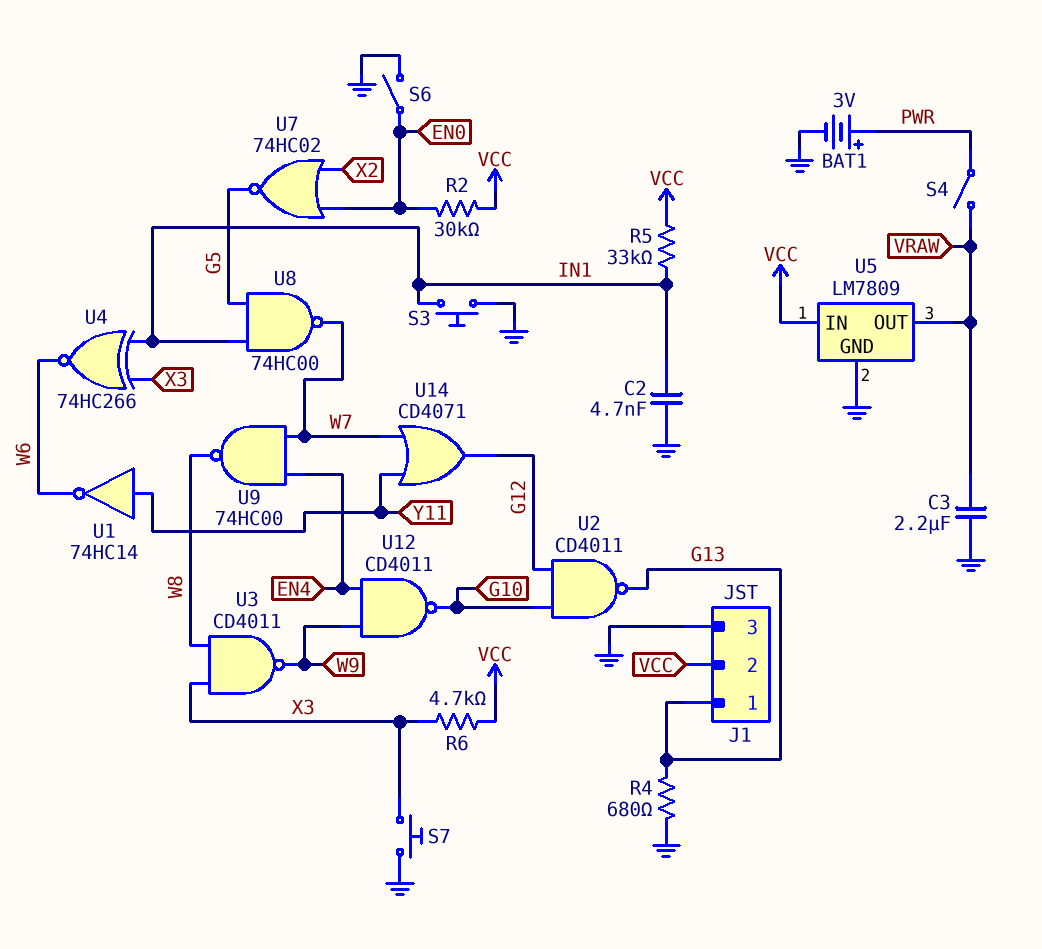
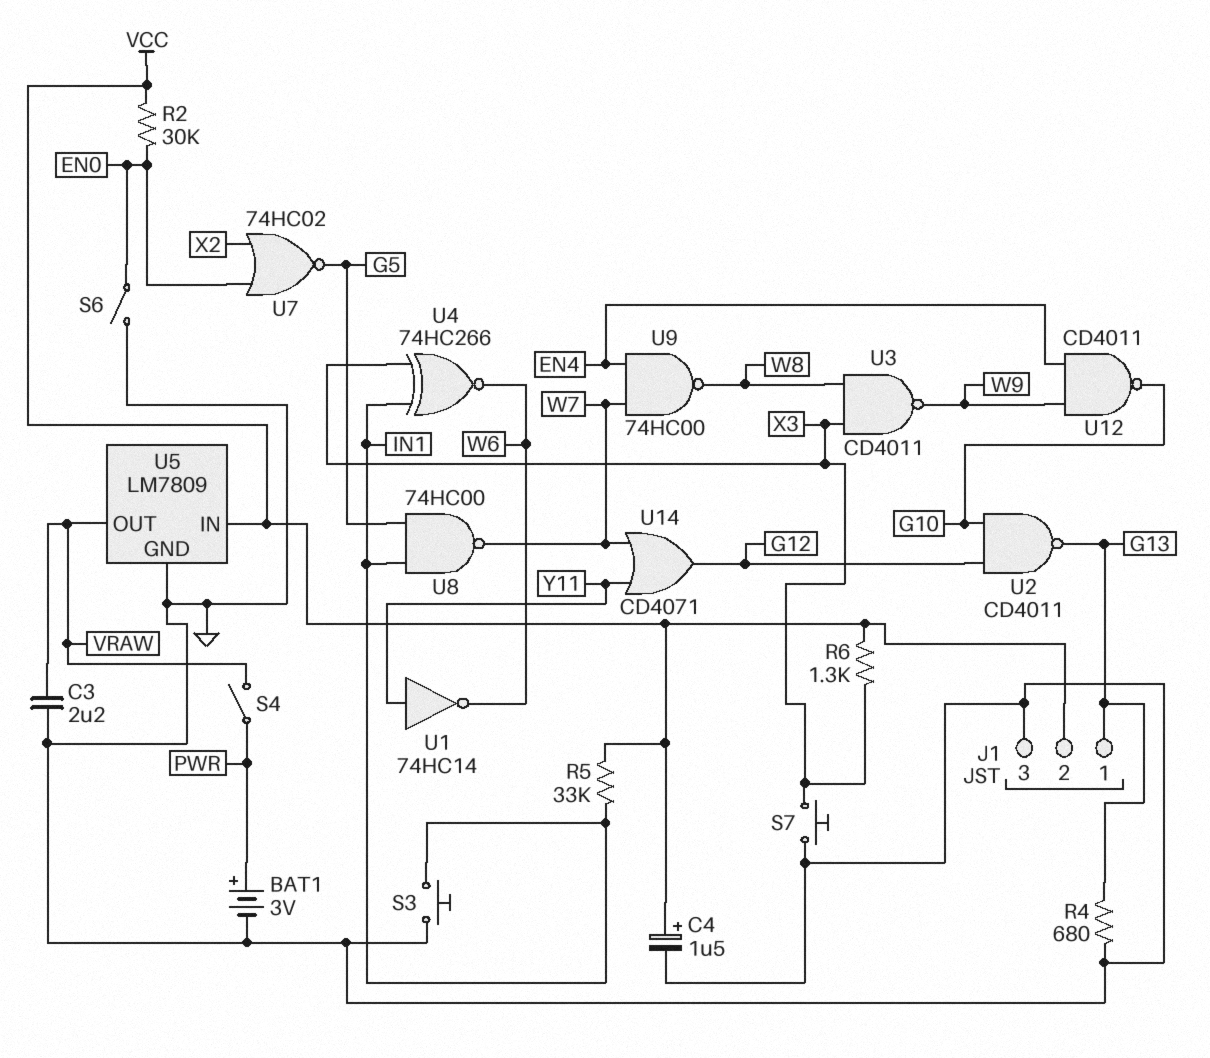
C2: 4.7nF (GND, IN1) -> none
C4: none -> 1.5uF (plus VCC, minus GND)
R6: 4.7k (VCC, X3) -> 1.3k (VCC, X3)

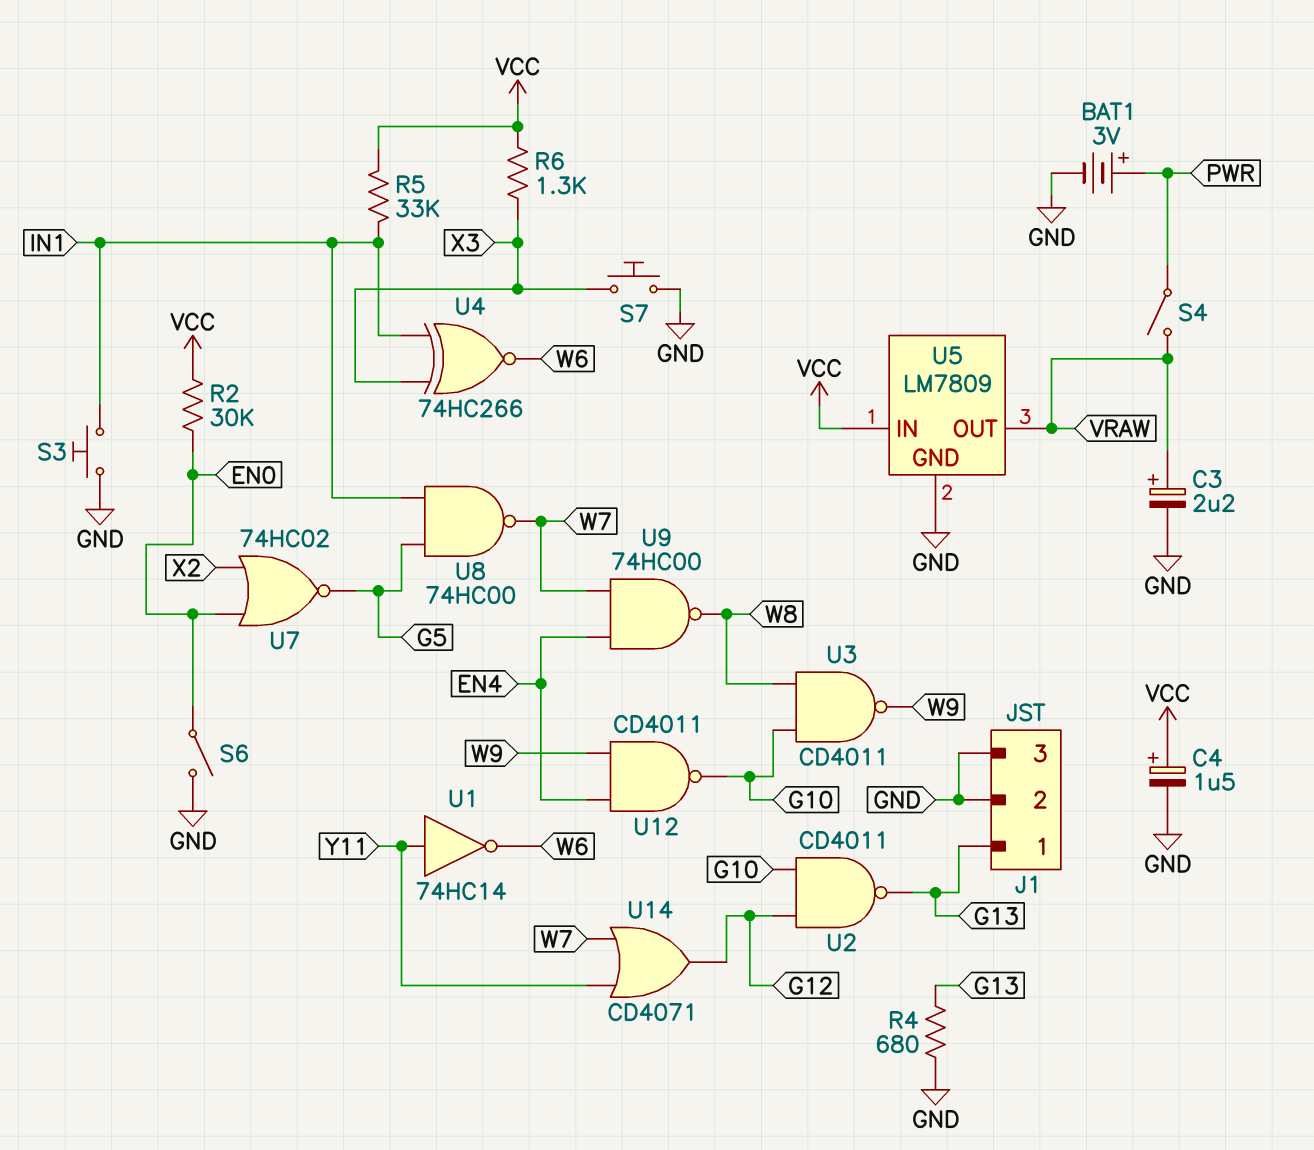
C3: 2.2uF (GND, VRAW) -> 2.2uF (plus VRAW, minus GND)
J1 pin 2: VCC -> GND
U3: NAND CD4011 (in W8, in X3, out W9) -> NAND CD4011 (in G10, in W8, out W9)

